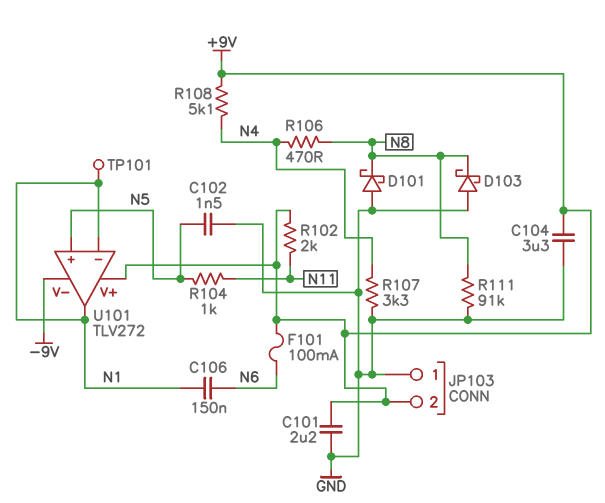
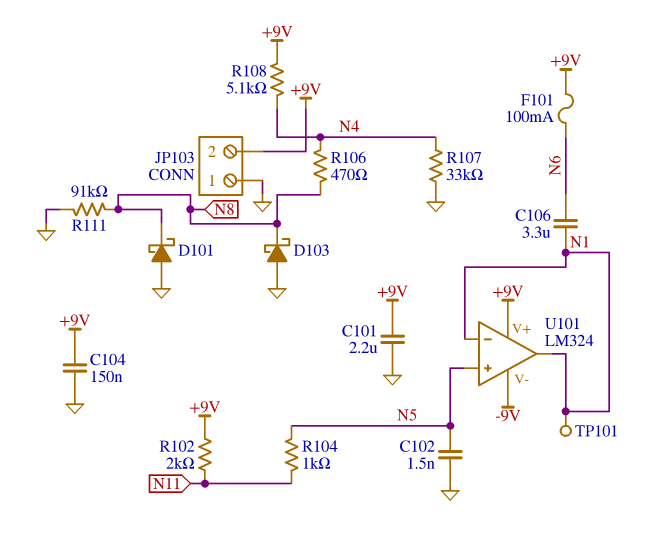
C104: 3.3uF (+9V, GND) -> 150nF (+9V, GND)
C106: 150nF (N1, N6) -> 3.3uF (N1, N6)
R107: 3.3k (GND, N4) -> 33k (GND, N4)
U101: TLV272 -> LM324

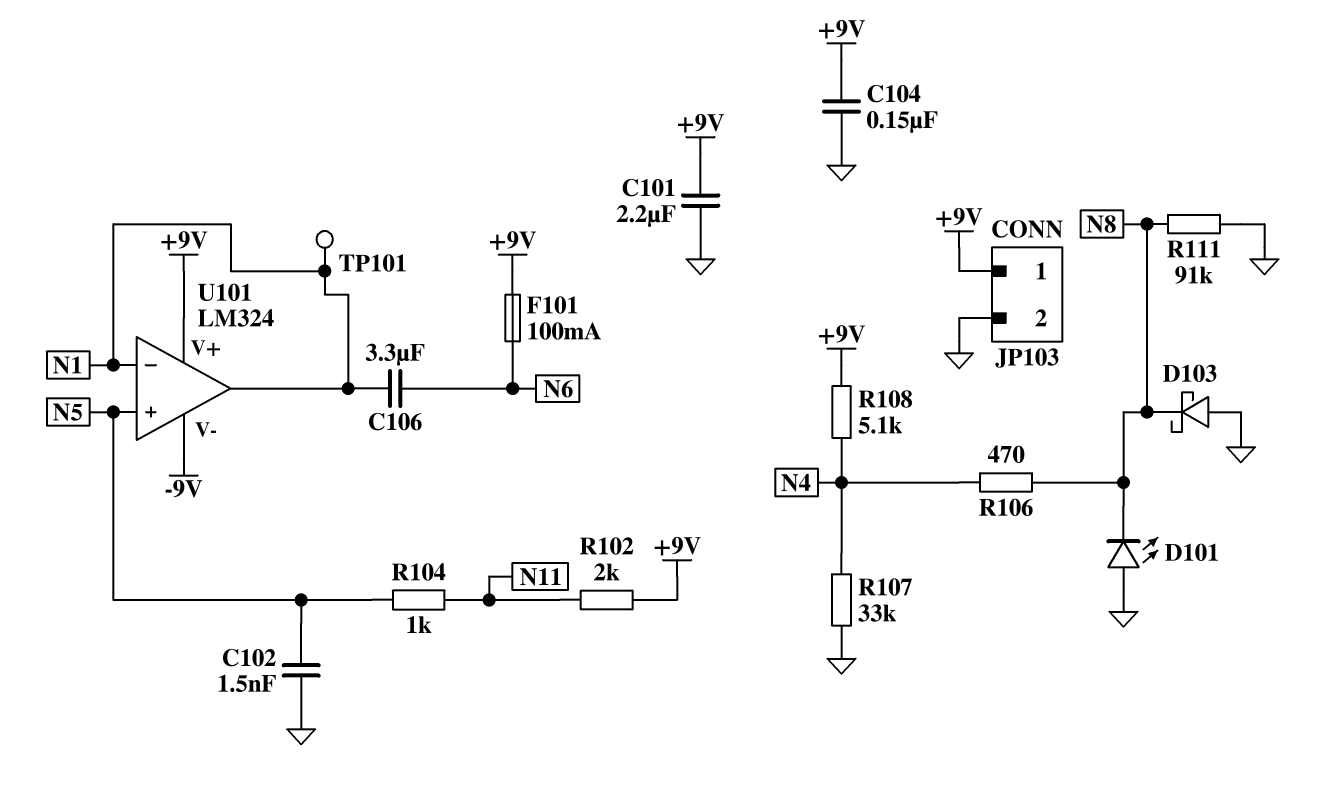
D101: schottky (A GND, K N8) -> LED (A GND, K N8)
JP103 pin 1: GND -> +9V
JP103 pin 2: +9V -> GND

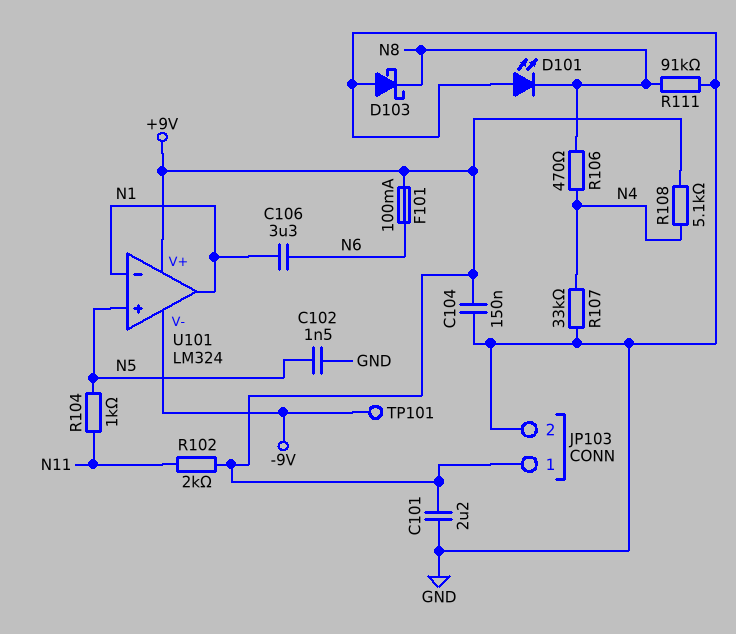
TP101: test point (N1) -> test point (-9V)

